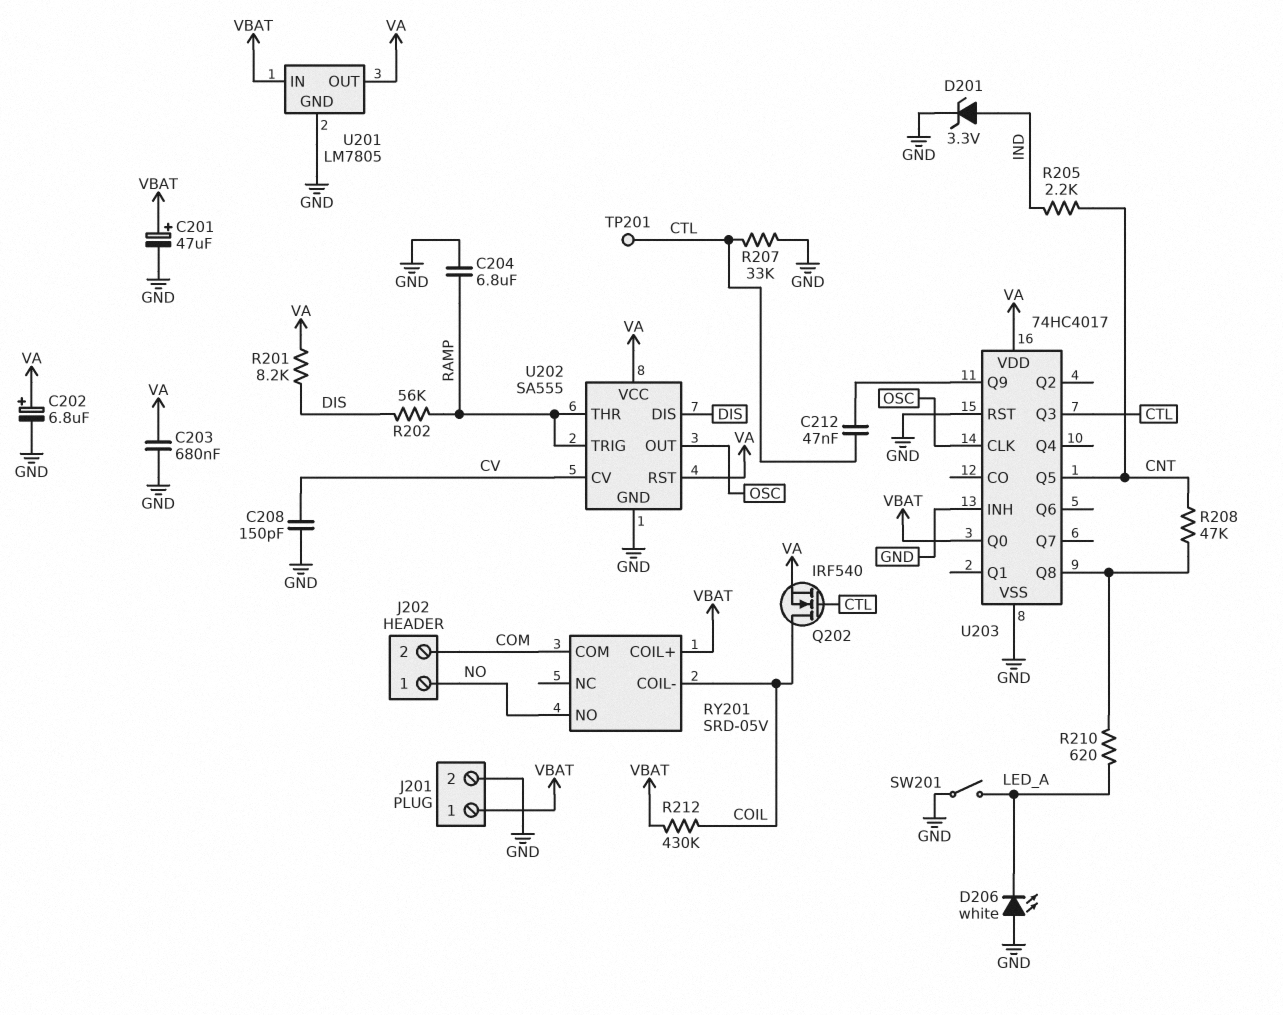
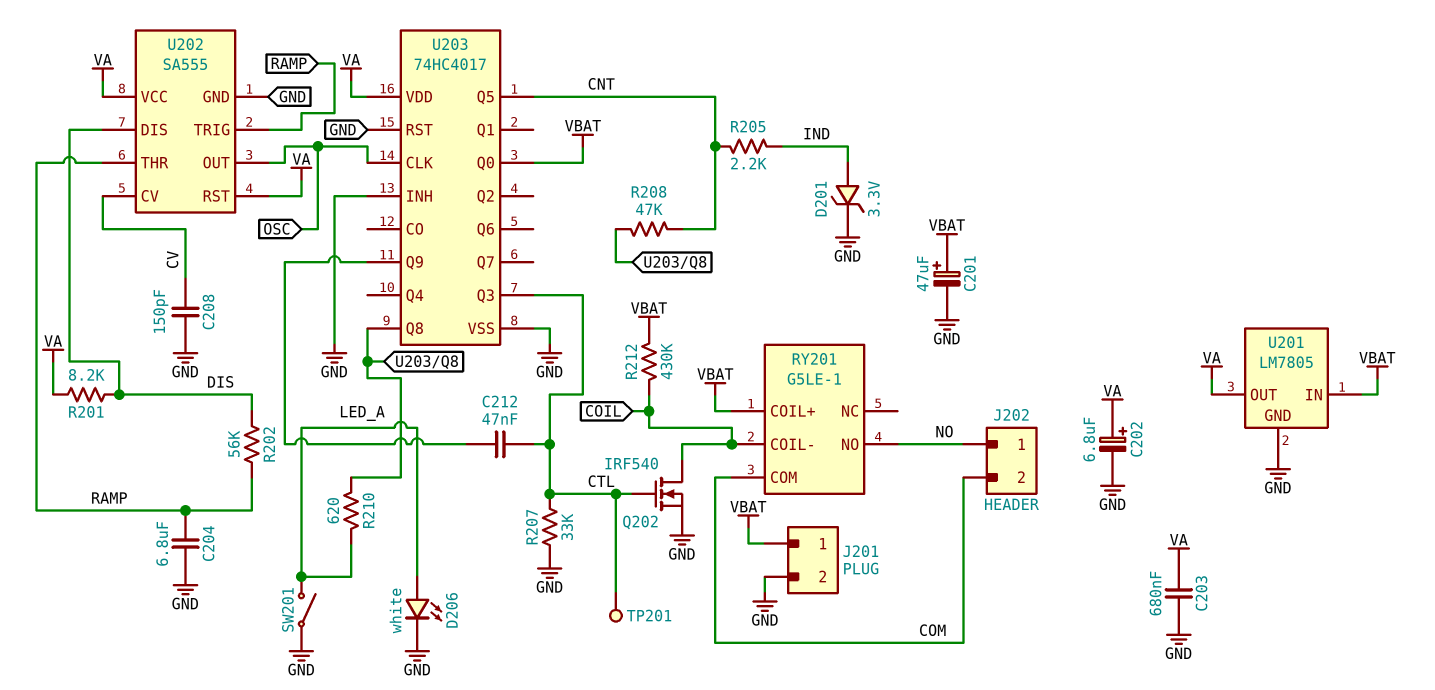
D206: LED white (A GND, K LED_A) -> LED white (A LED_A, K GND)
Q202: NMOS IRF540 (G CTL, D COIL, S VA) -> NMOS IRF540 (G CTL, D COIL, S GND)
RY201: SRD-05V -> G5LE-1

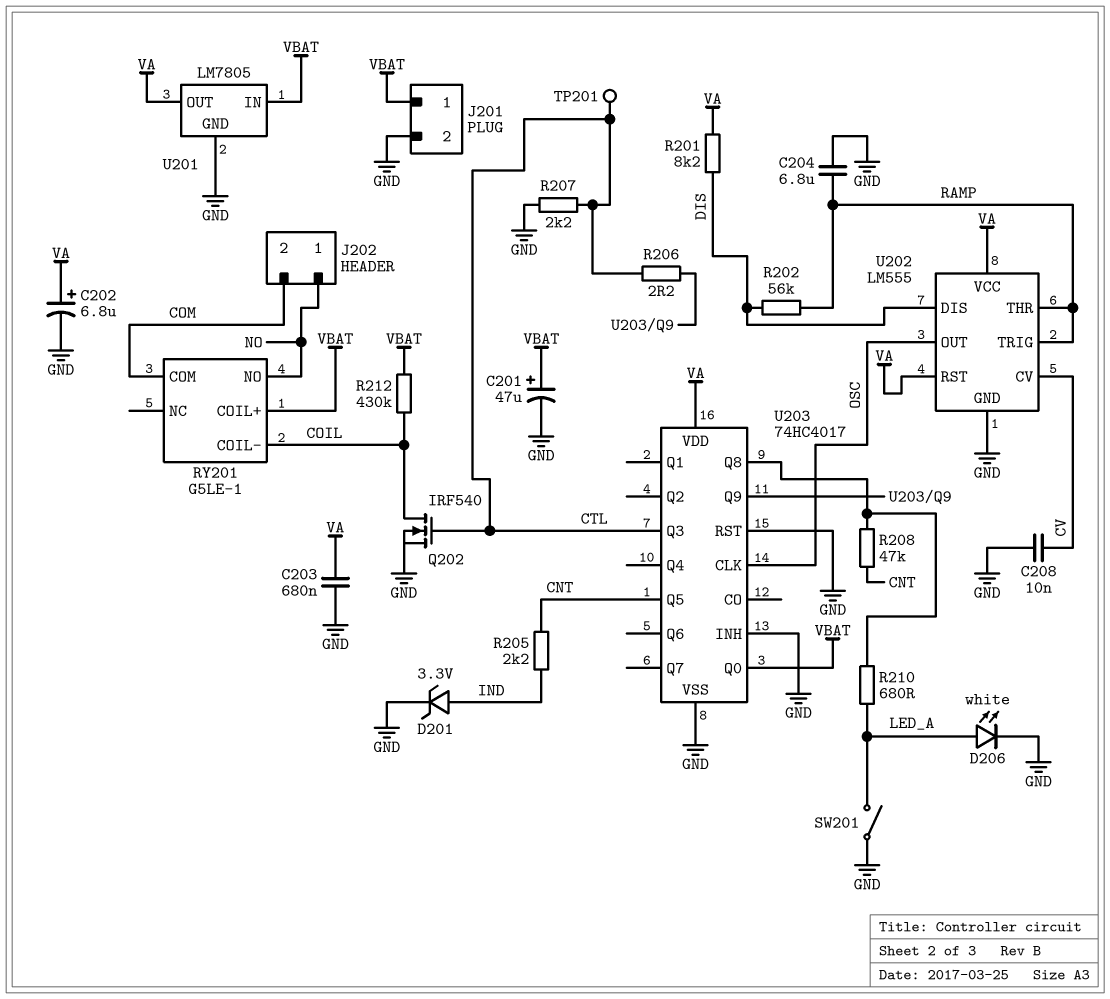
C208: 150pF (CV, GND) -> 10nF (CV, GND)
C212: 47nF (CTL, U203/Q9) -> none
R206: none -> 2.2 (CTL, U203/Q9)
R207: 33k (CTL, GND) -> 2.2k (CTL, GND)
R210: 620 (LED_A, U203/Q8) -> 680 (LED_A, U203/Q8)
U202: SA555 -> LM555

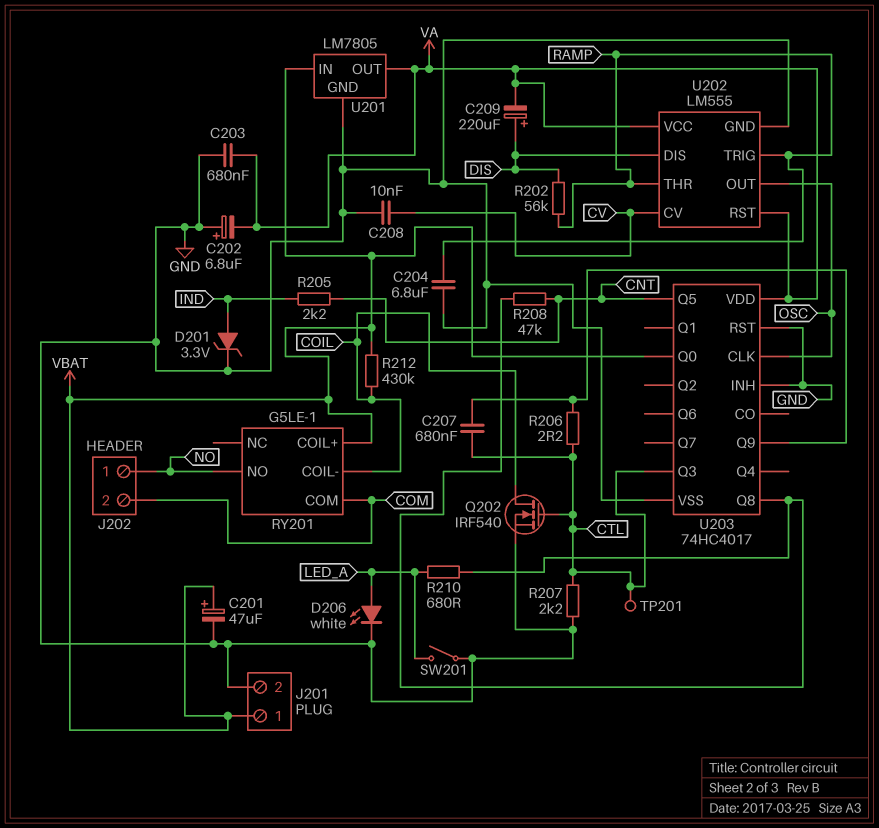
C202: 6.8uF (plus VA, minus GND) -> 6.8uF (plus GND, minus VA)
C207: none -> 680nF (CTL, U203/Q9)
C209: none -> 220uF (plus DIS, minus VA)
R201: 8.2k (DIS, VA) -> none

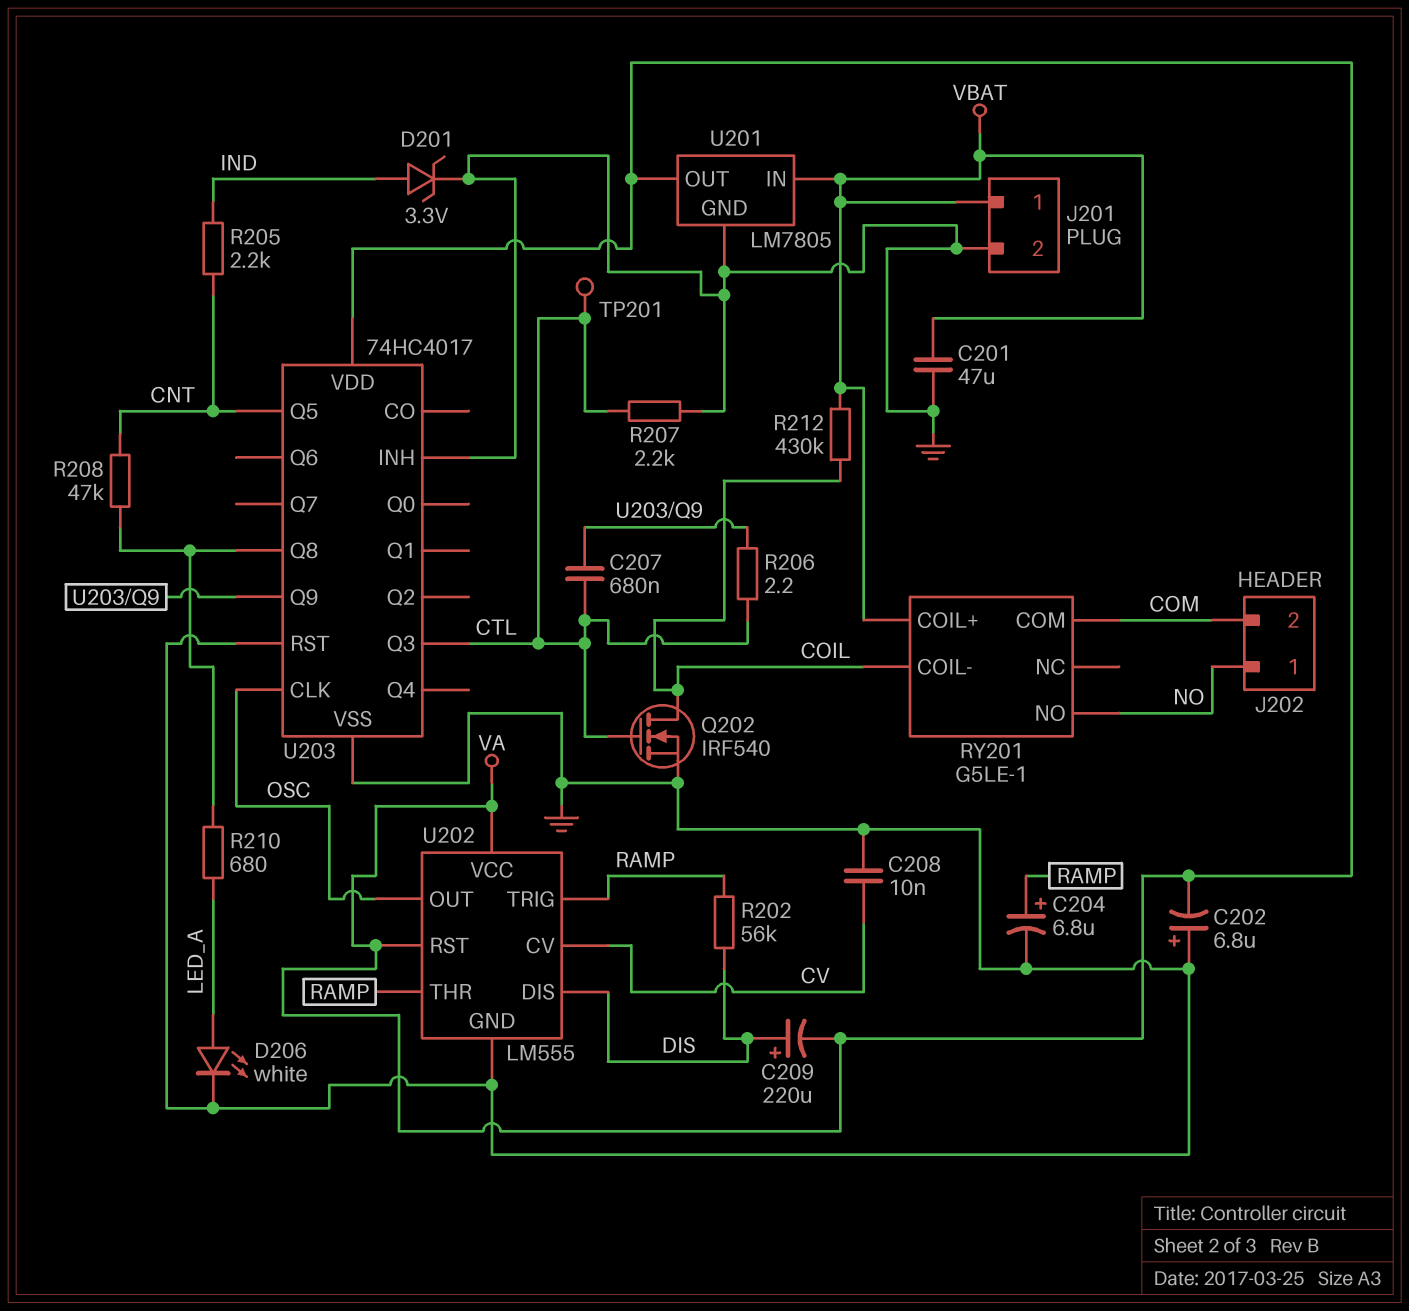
C201: 47uF (plus VBAT, minus GND) -> 47uF (GND, VBAT)
C203: 680nF (GND, VA) -> none
C204: 6.8uF (GND, RAMP) -> 6.8uF (plus RAMP, minus GND)
SW201: switch (GND, LED_A) -> none
U203 pin Q0: VBAT -> none

